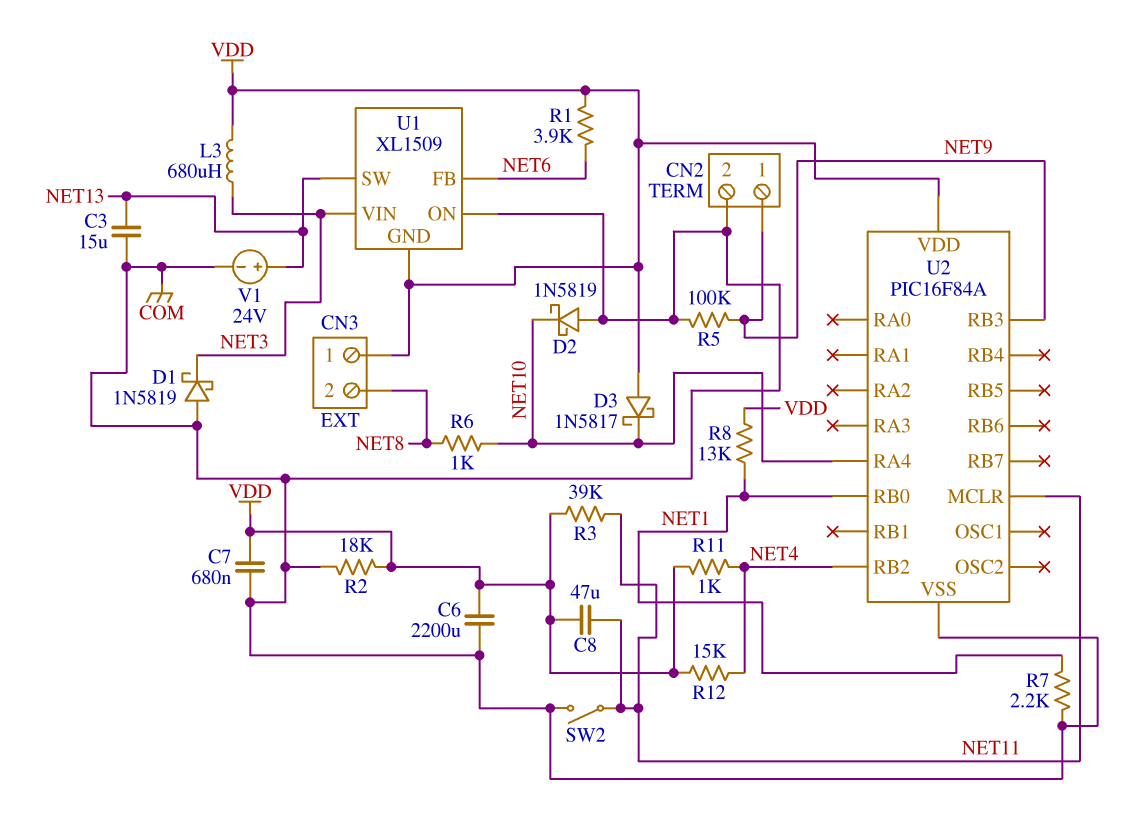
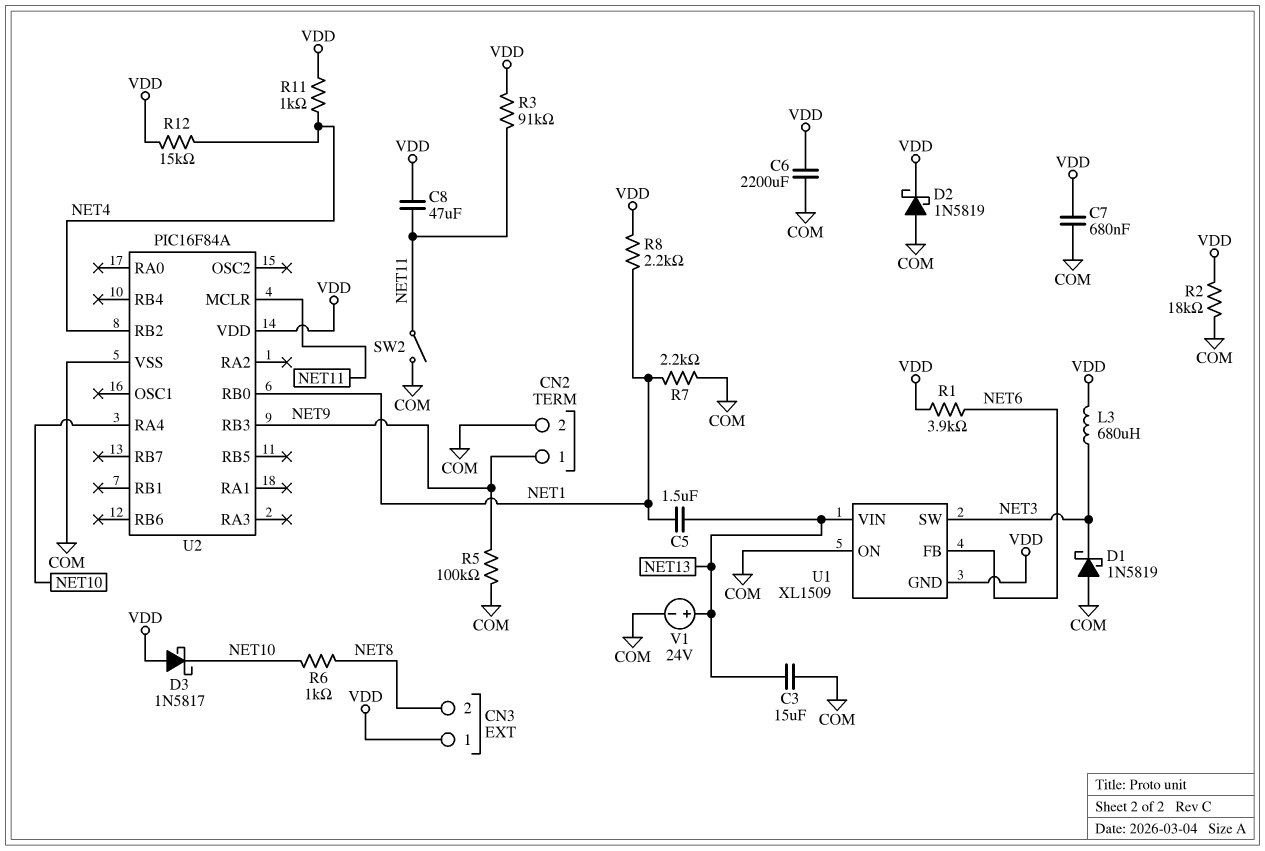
C5: none -> 1.5uF (NET1, NET13)
D2: schottky 1N5819 (A COM, K NET10) -> schottky 1N5819 (A COM, K VDD)
R3: 39k (NET11, VDD) -> 91k (NET11, VDD)
R8: 13k (NET1, VDD) -> 2.2k (NET1, VDD)
U1 pin SW: NET13 -> NET3
U1 pin VIN: NET3 -> NET13

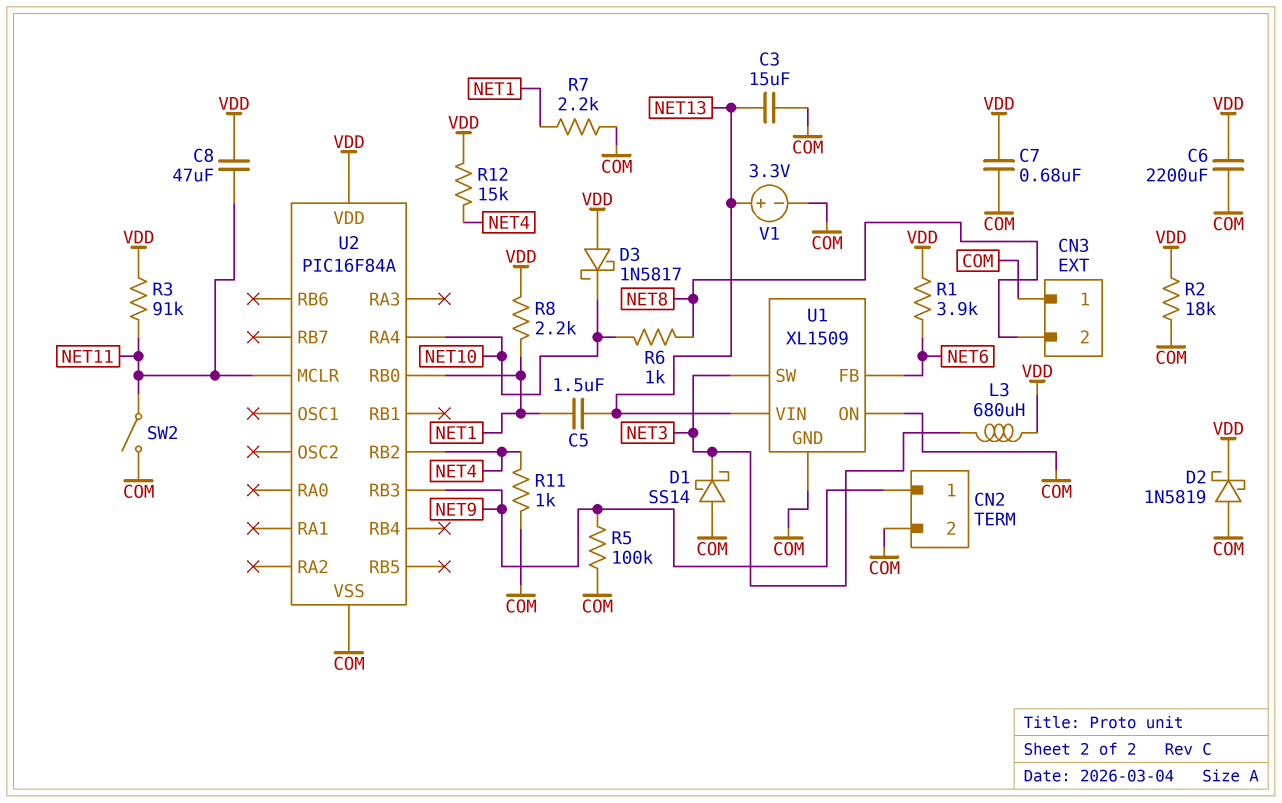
CN3 pin 1: VDD -> COM
D1: schottky 1N5819 (A COM, K NET3) -> schottky SS14 (A COM, K NET3)
R11: 1k (NET4, VDD) -> 1k (COM, NET4)
U1 pin GND: VDD -> COM
V1: 24V (plus NET13, minus COM) -> 3.3V (plus NET13, minus COM)

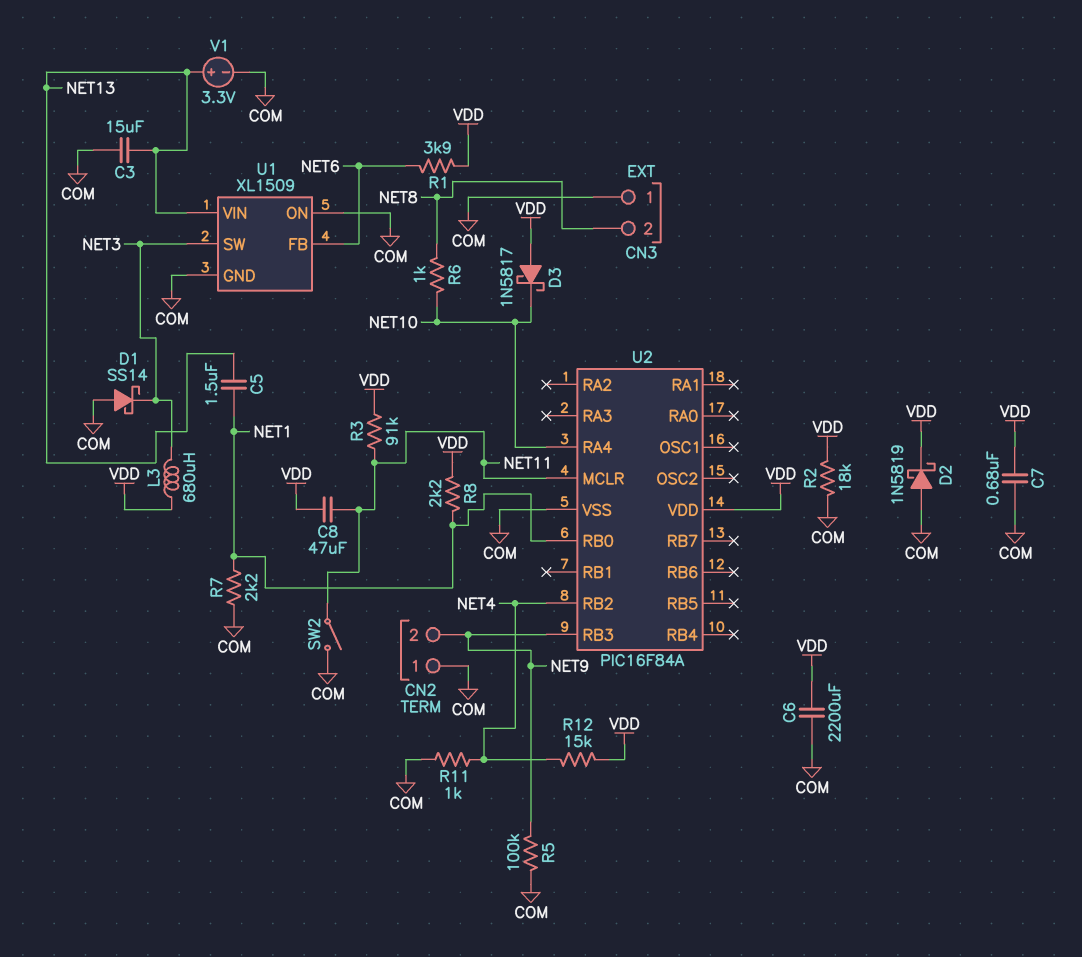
CN2 pin 1: NET9 -> COM
CN2 pin 2: COM -> NET9

